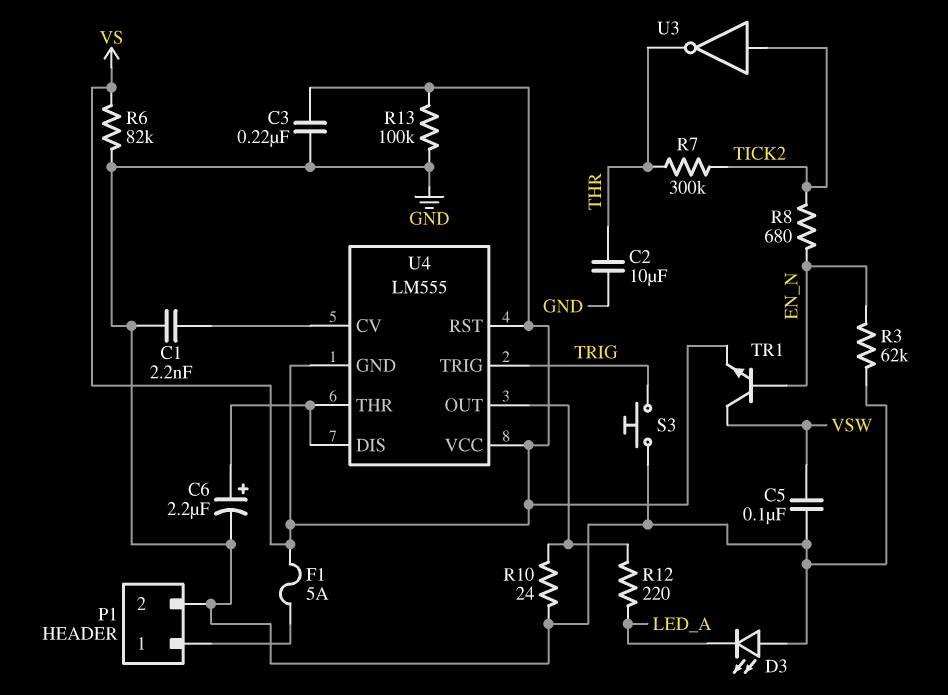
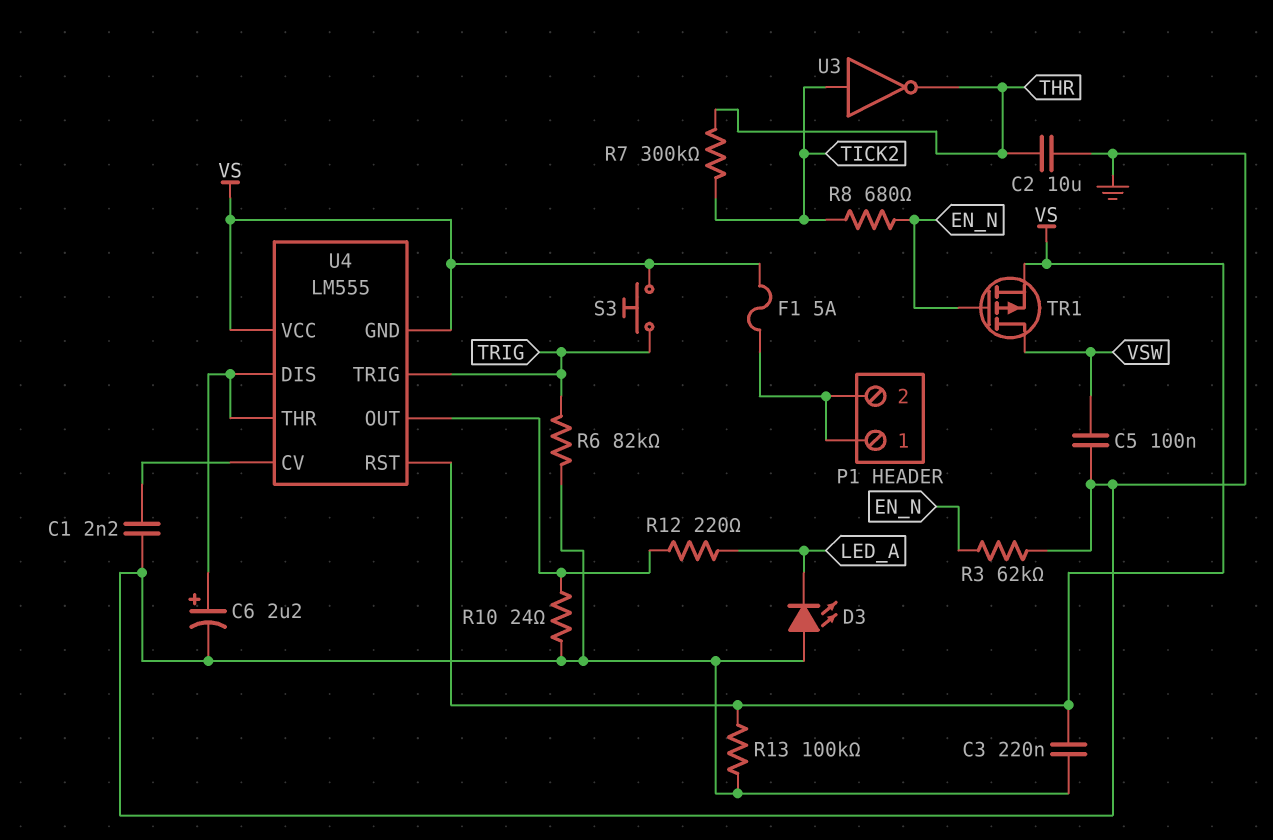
P1 pin 2: GND -> P1/1
R6: 82k (GND, VS) -> 82k (GND, TRIG)
S3: button (GND, TRIG) -> button (TRIG, VS)
TR1: NPN (B EN_N, C VSW, E VS) -> PMOS (G EN_N, D VSW, S VS)

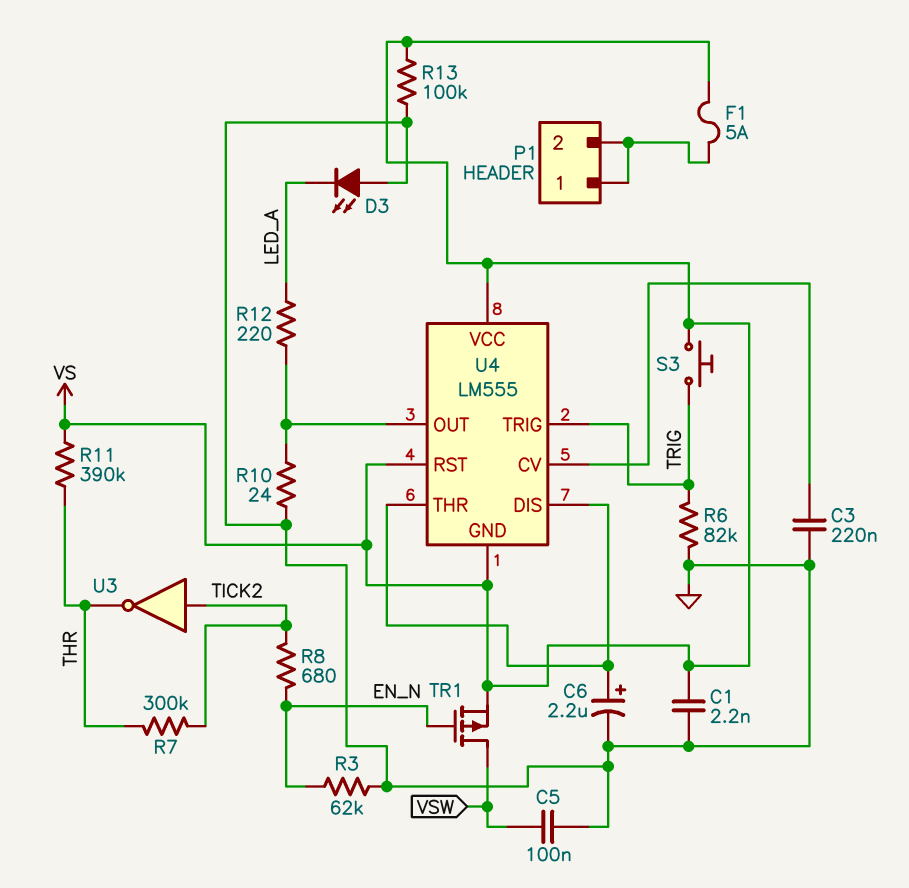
C1: 2.2nF (GND, U4/CV) -> 2.2nF (GND, VS)
C2: 10uF (GND, THR) -> none
C3: 220nF (GND, VS) -> 220nF (GND, U4/CV)
R11: none -> 390k (THR, VS)

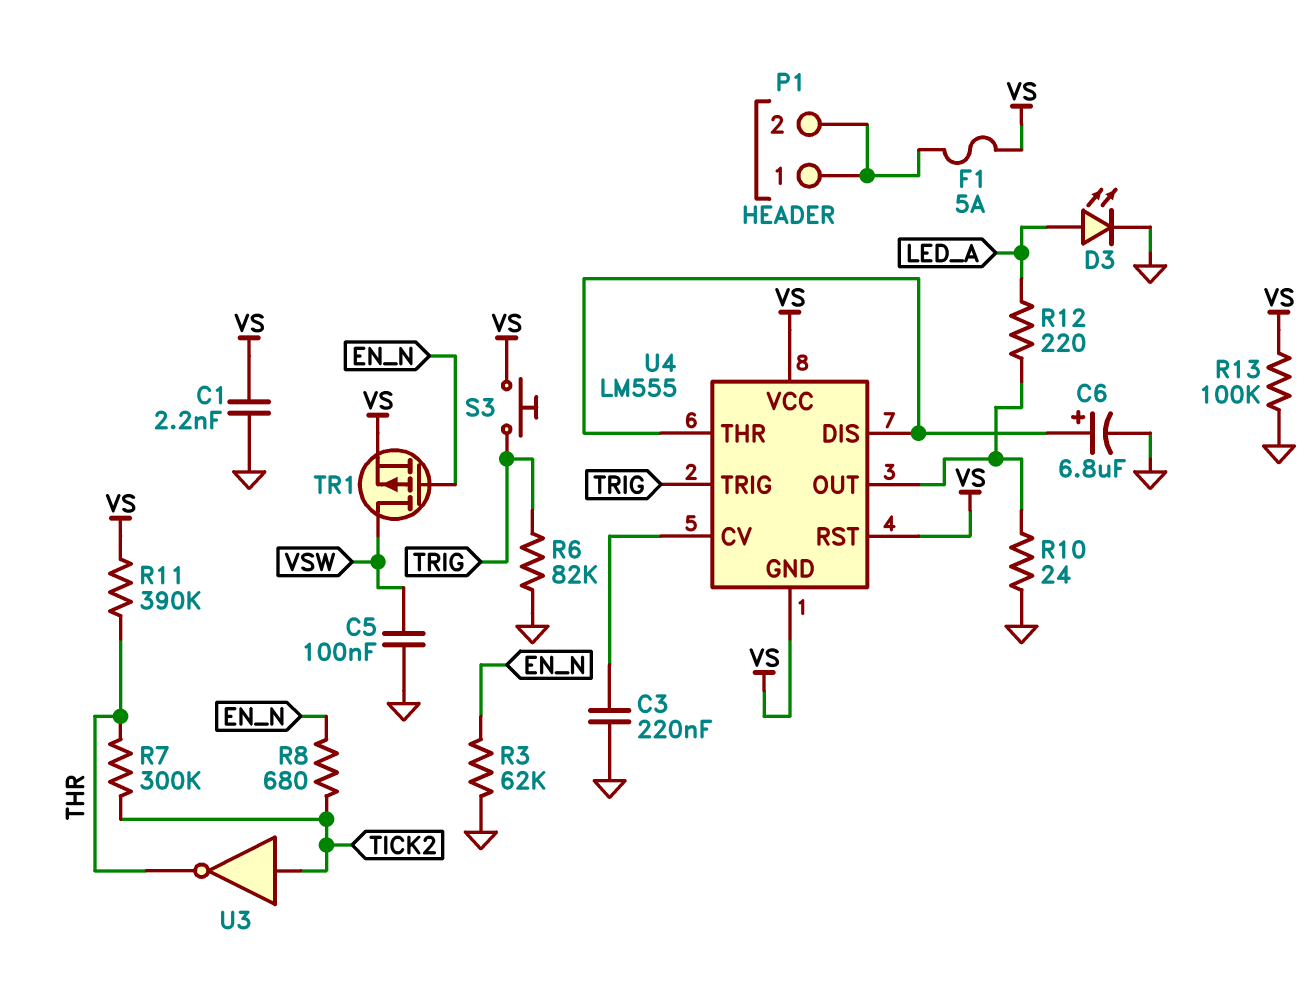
C6: 2.2uF (plus U4/DIS, minus GND) -> 6.8uF (plus U4/DIS, minus GND)
D3: LED (A GND, K LED_A) -> LED (A LED_A, K GND)

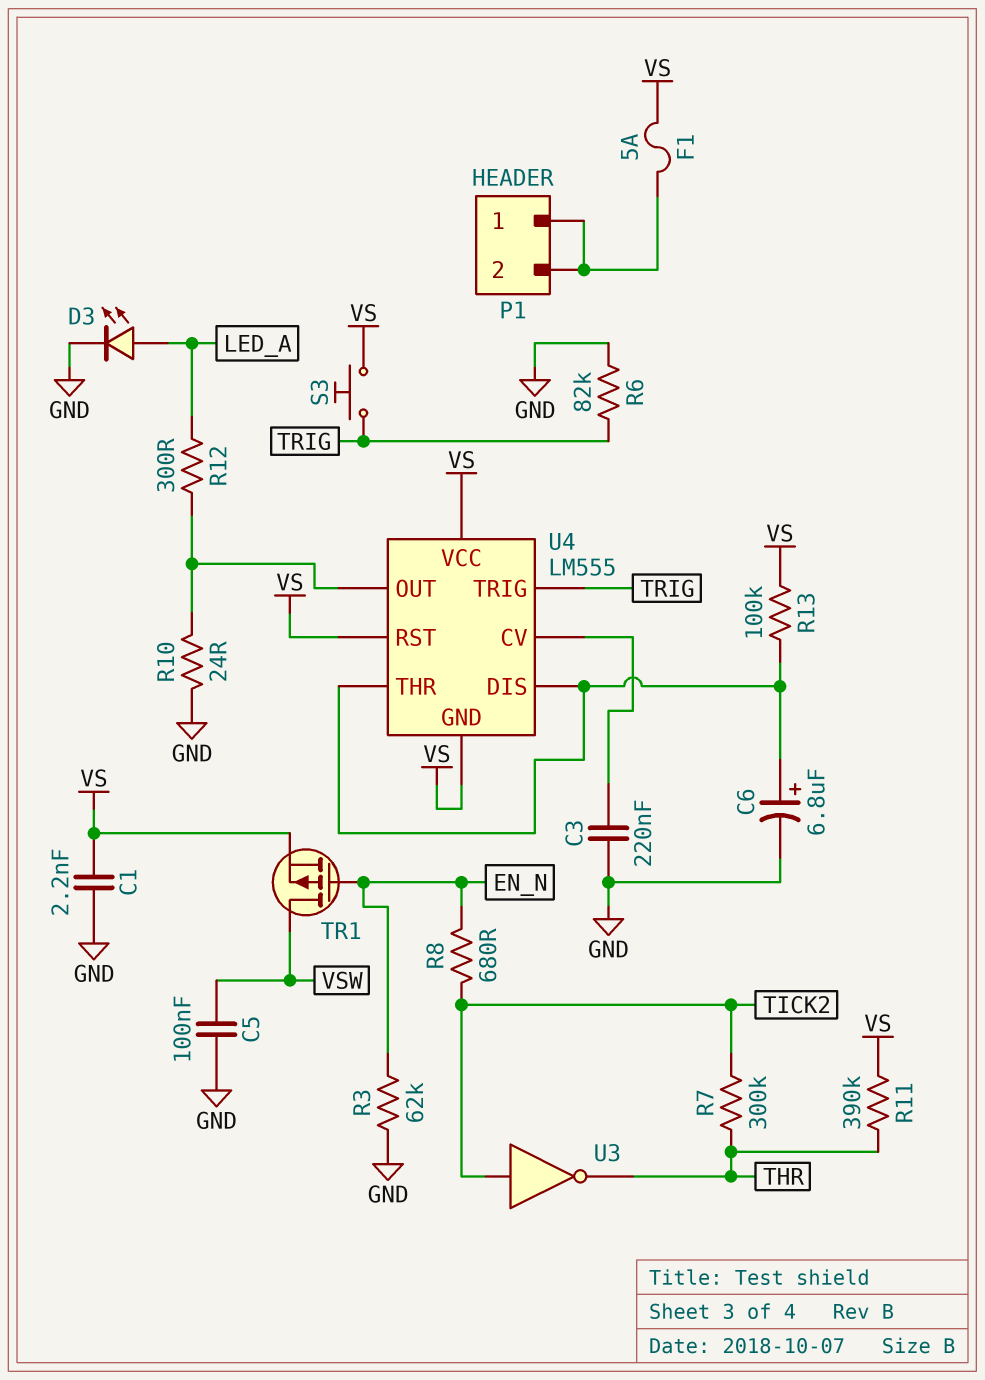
R12: 220 (LED_A, U4/OUT) -> 300 (LED_A, U4/OUT)
R13: 100k (GND, VS) -> 100k (U4/DIS, VS)

